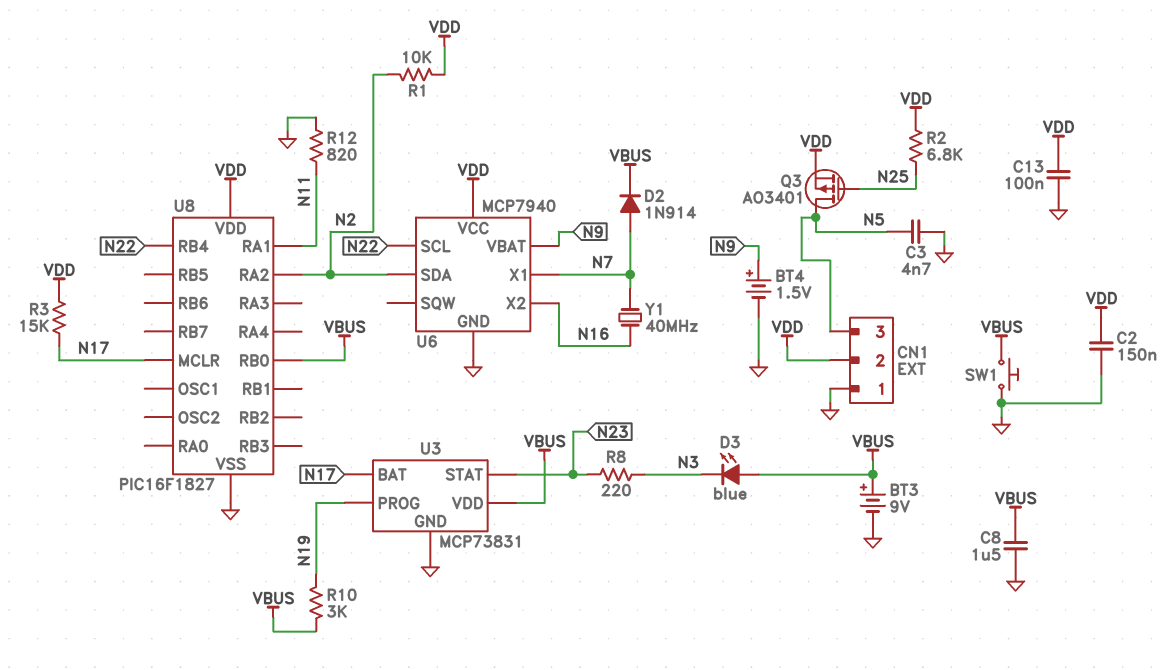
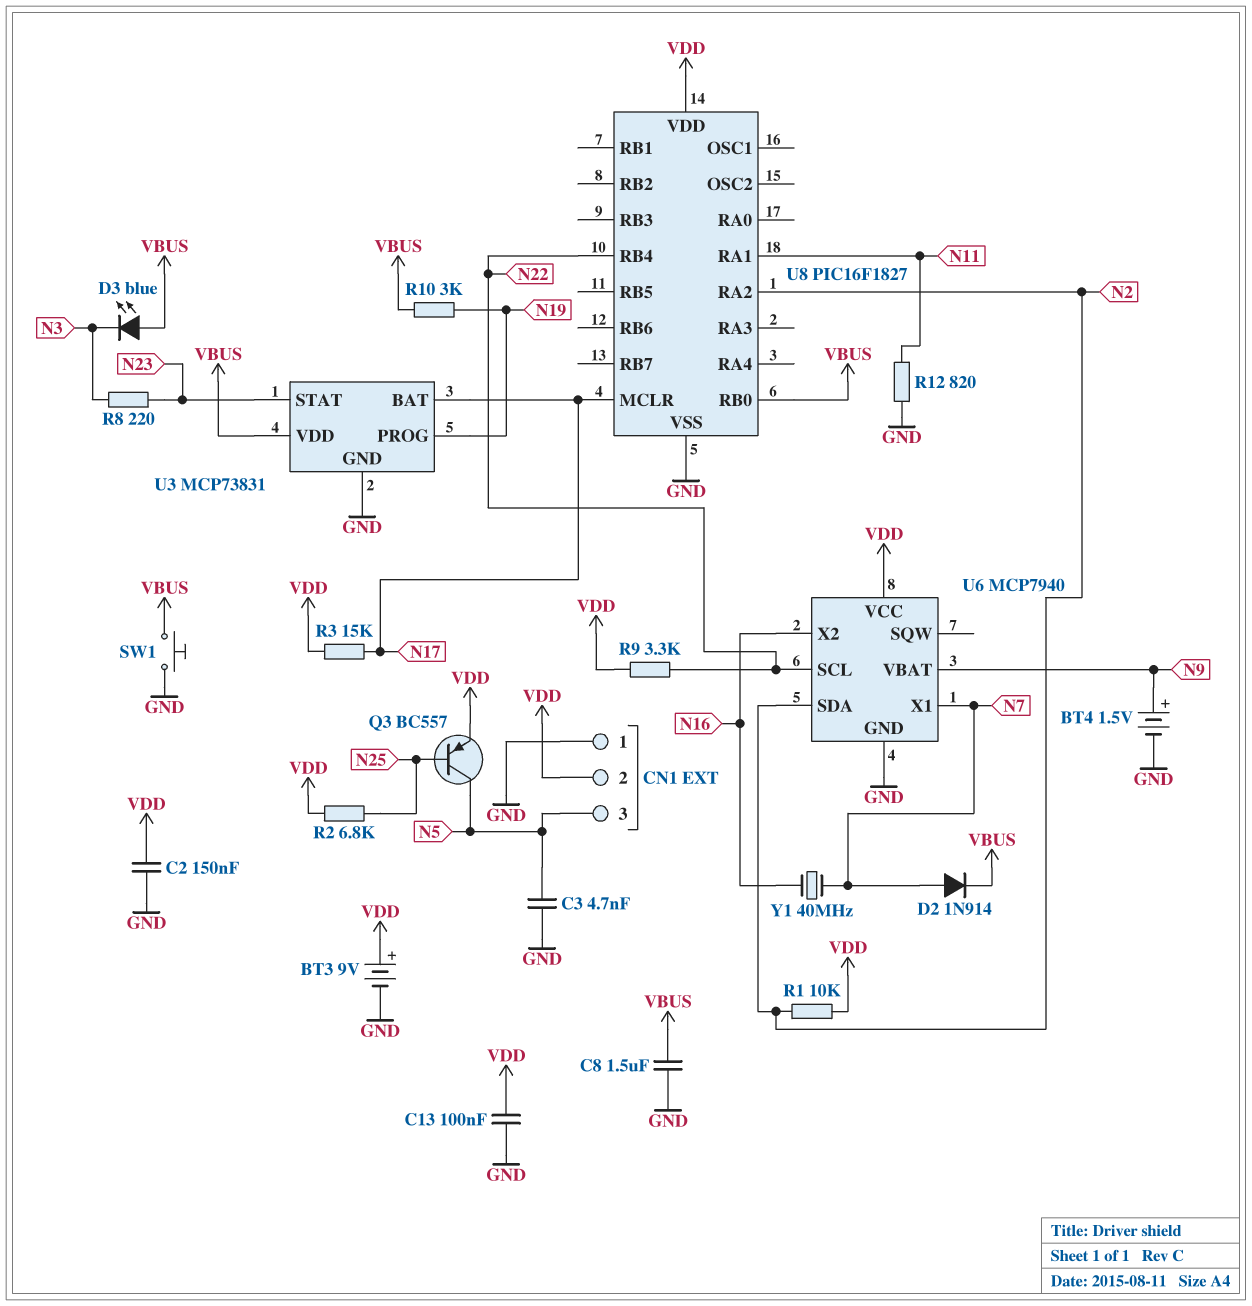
BT3: 9V (plus VBUS, minus GND) -> 9V (plus VDD, minus GND)
Q3: PMOS AO3401 (G N25, D N5, S VDD) -> PNP BC557 (B N25, C N5, E VDD)
R9: none -> 3.3k (N22, VDD)

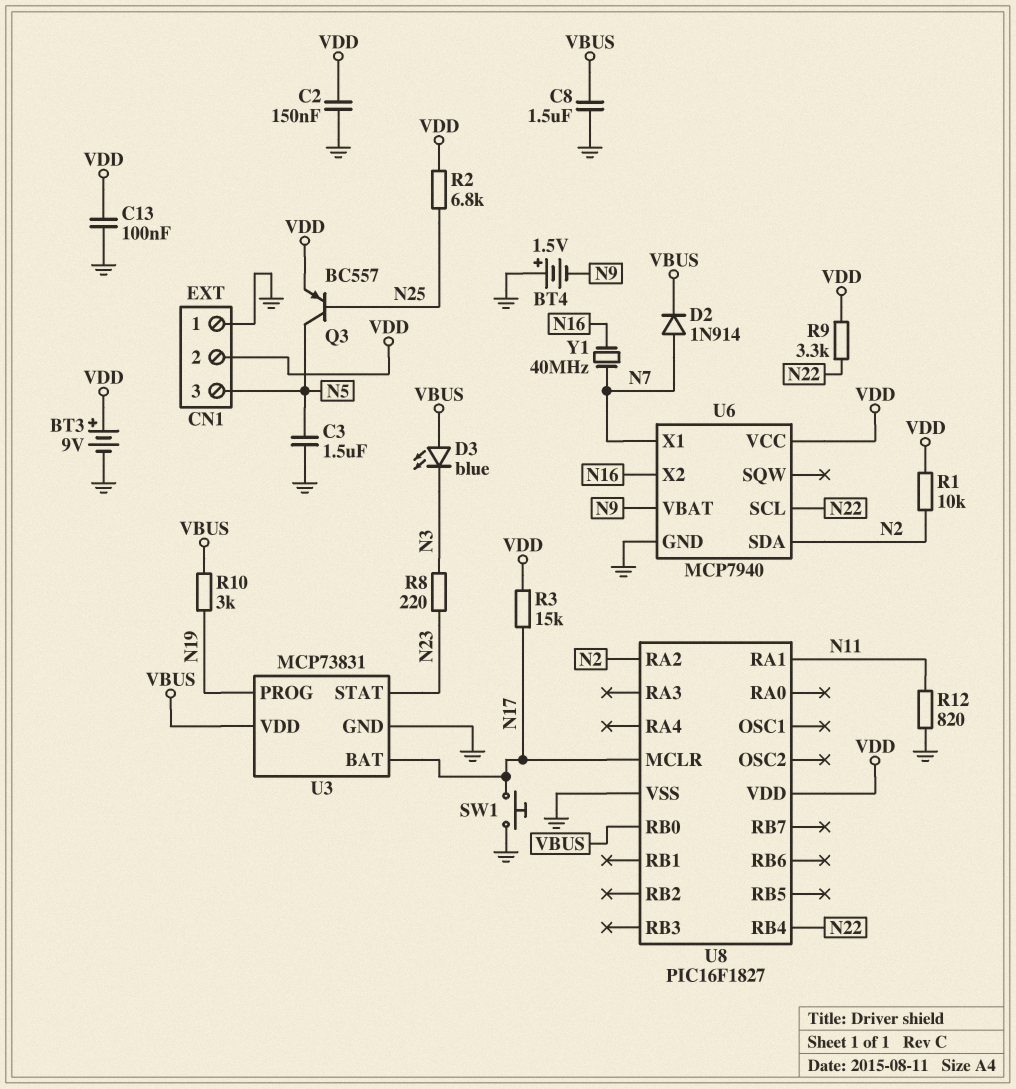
BT4: 1.5V (plus N9, minus GND) -> 1.5V (plus GND, minus N9)
C3: 4.7nF (GND, N5) -> 1.5uF (GND, N5)
SW1: button (GND, VBUS) -> button (GND, N17)

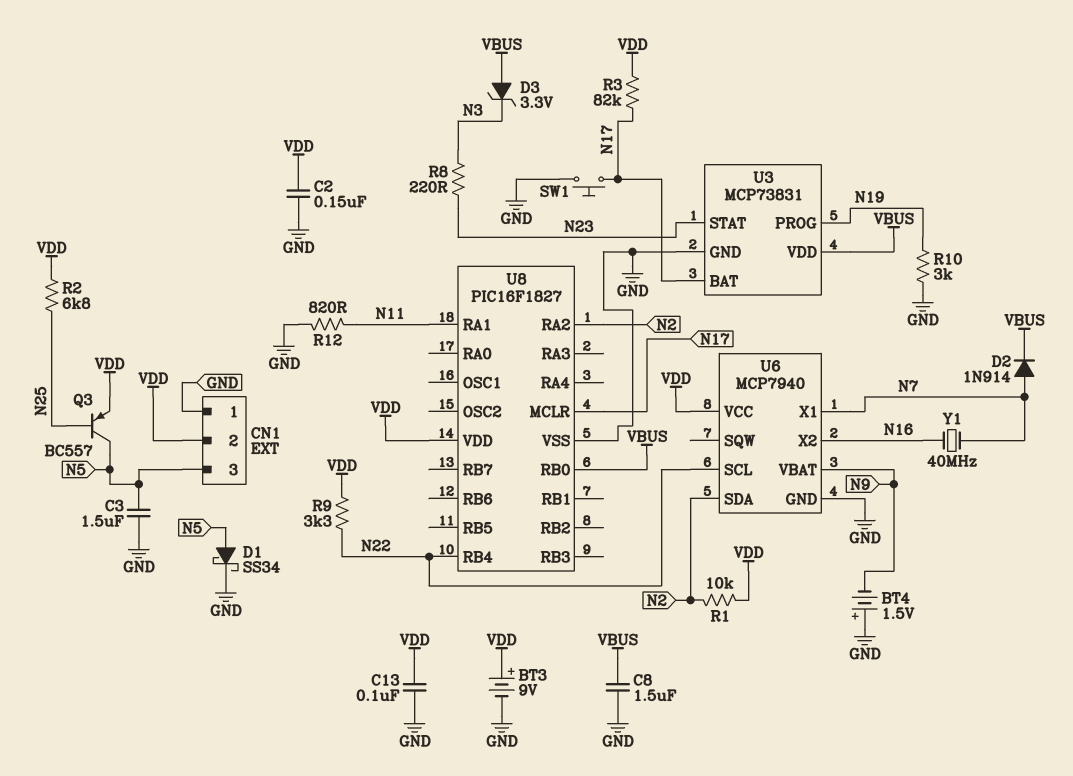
D1: none -> schottky SS34 (A N5, K GND)
D3: LED blue (A VBUS, K N3) -> zener 3.3V (A VBUS, K N3)
R3: 15k (N17, VDD) -> 82k (N17, VDD)
R10: 3k (N19, VBUS) -> 3k (GND, N19)

